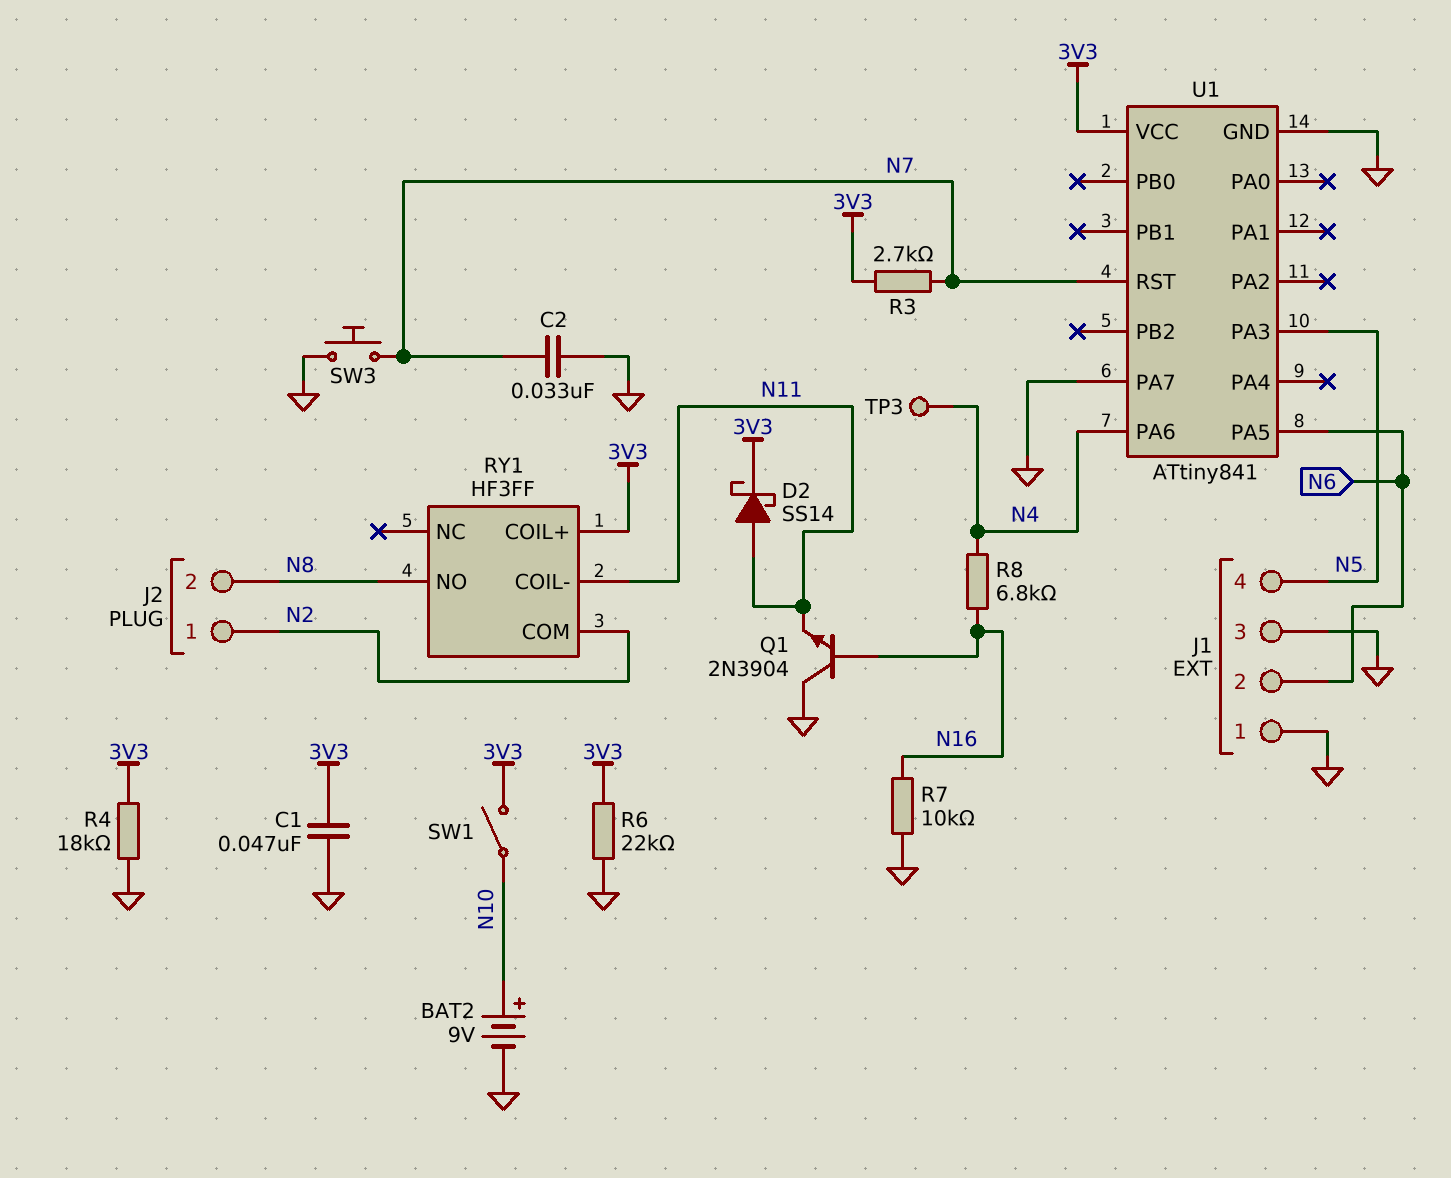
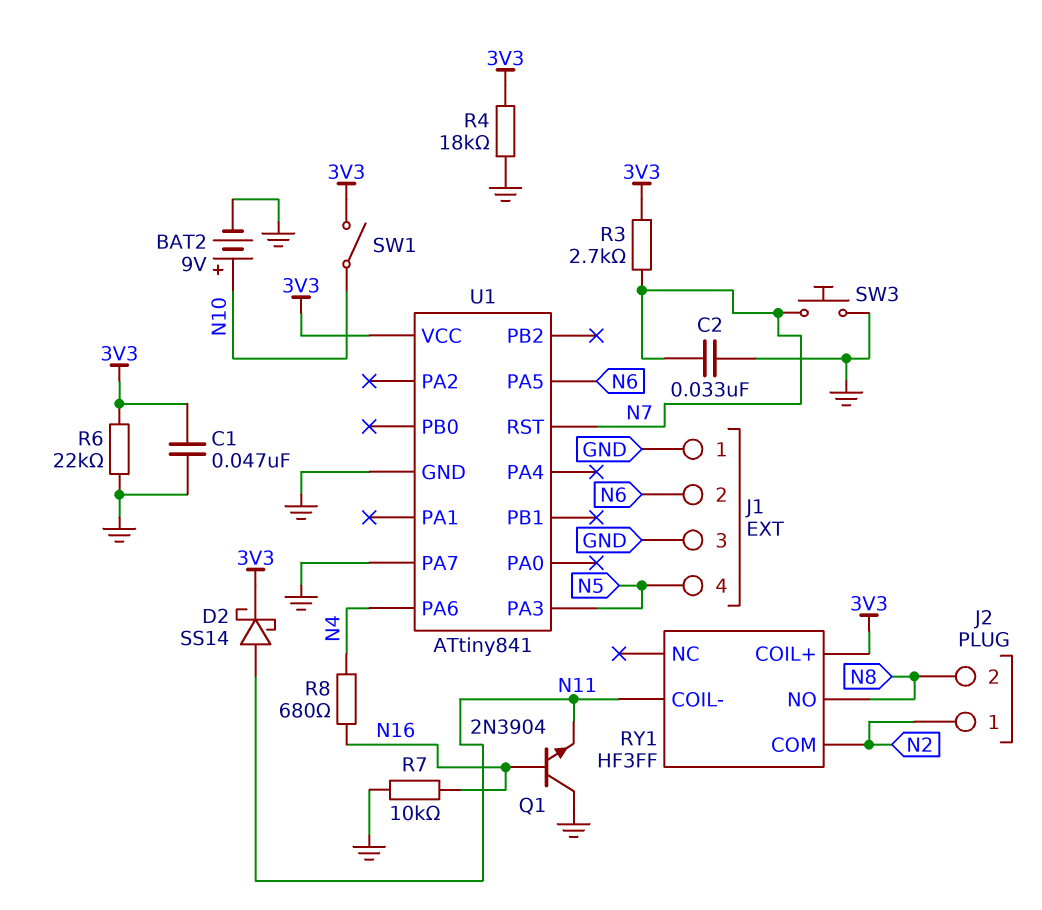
R8: 6.8k (N4, N16) -> 680 (N4, N16)
TP3: test point (N4) -> none

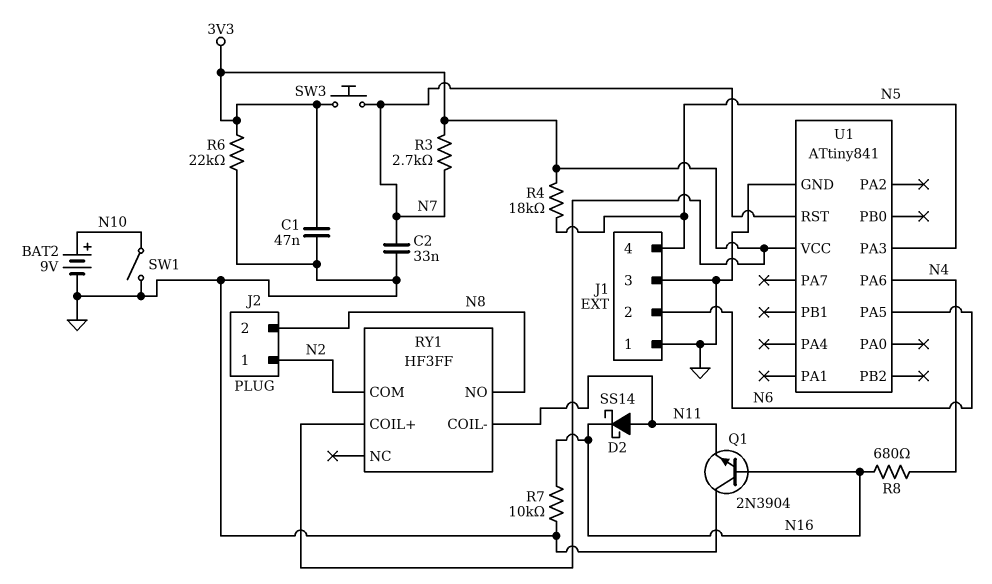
D2: schottky SS14 (A N11, K 3V3) -> schottky SS14 (A N11, K N16)
R4: 18k (3V3, GND) -> 18k (3V3, N5)
SW1: switch (3V3, N10) -> switch (GND, N10)
SW3: button (GND, N7) -> button (3V3, N7)
U1 pin PA7: GND -> none

